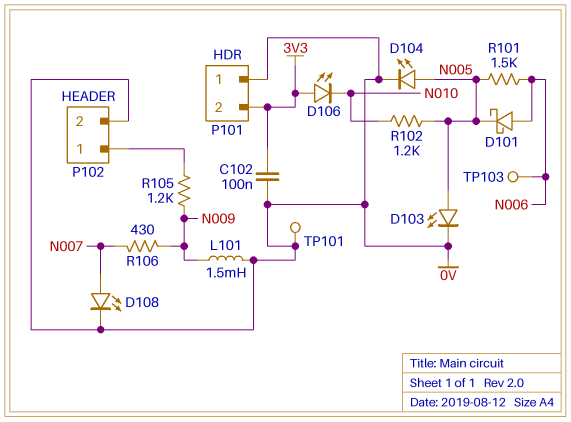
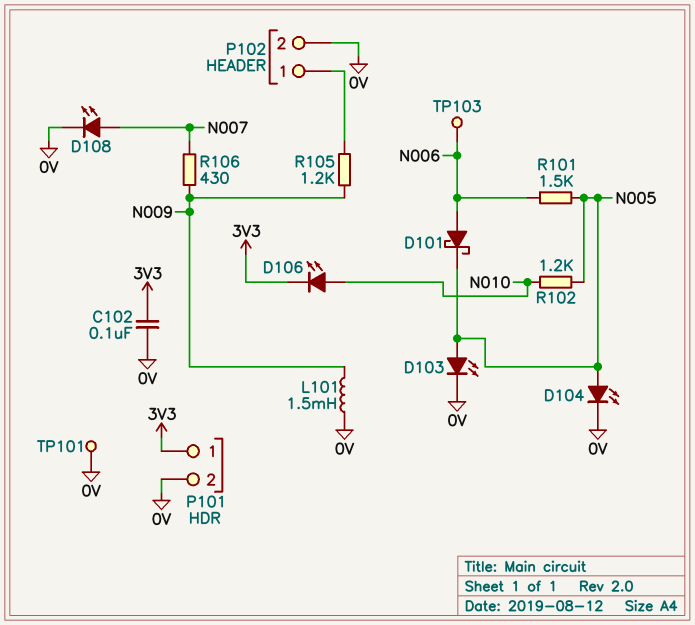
D106: LED (A 3V3, K N010) -> LED (A N010, K 3V3)
P101 pin 1: 0V -> 3V3
P101 pin 2: 3V3 -> 0V

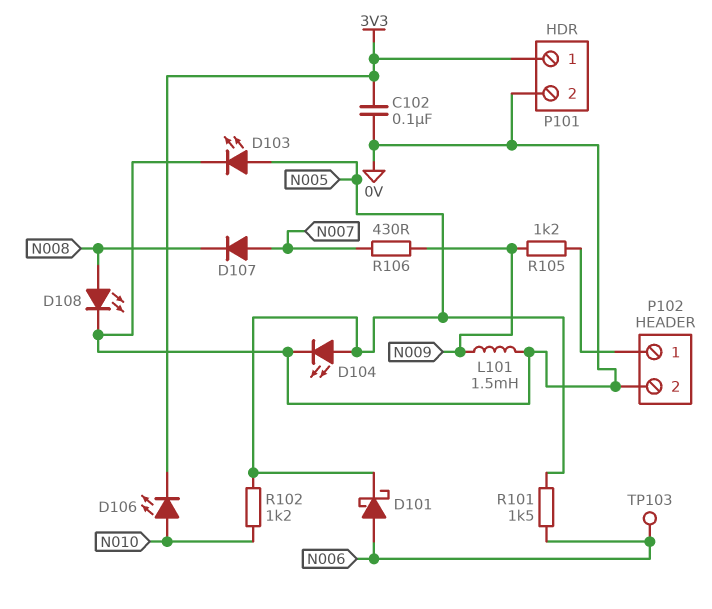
D107: none -> diode (A N007, K N008)
D108: LED (A N007, K 0V) -> LED (A N008, K 0V)
TP101: test point (0V) -> none

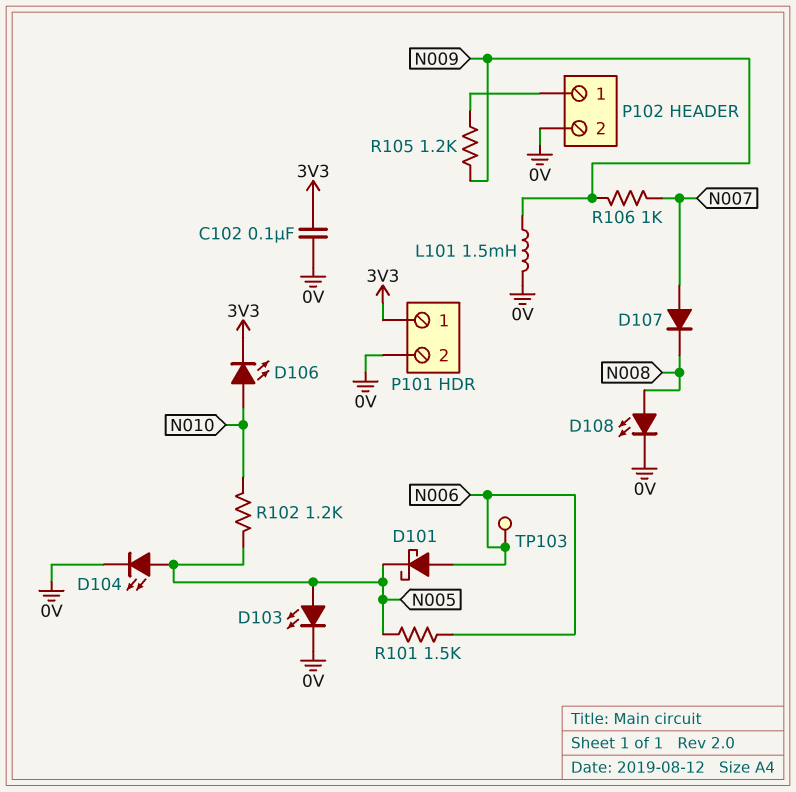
R106: 430 (N007, N009) -> 1k (N007, N009)

